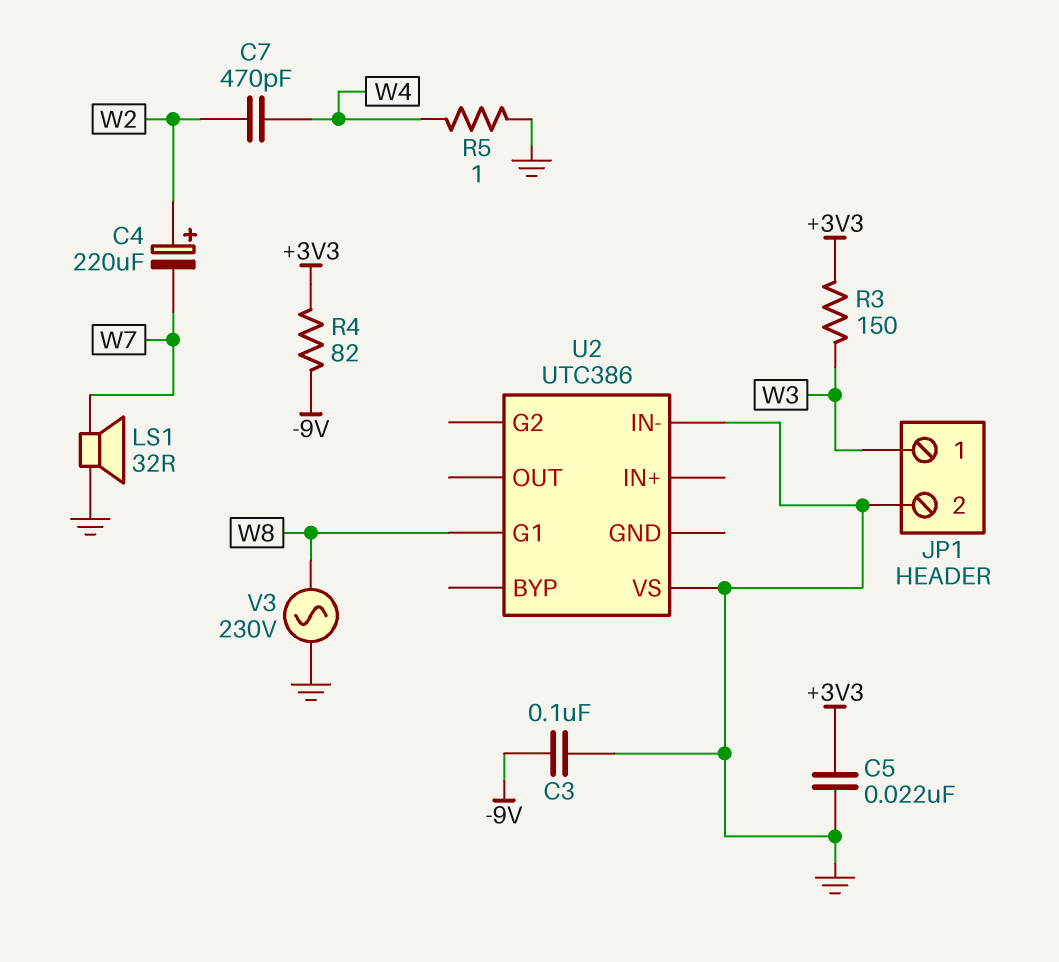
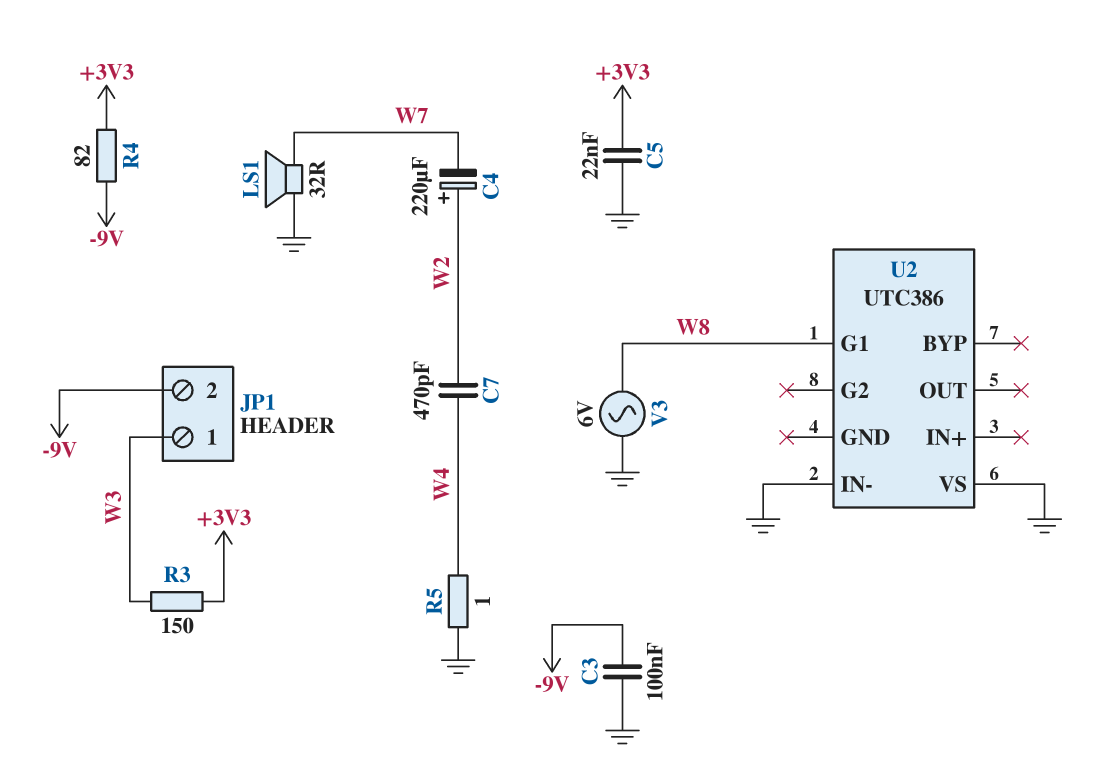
JP1 pin 2: GND -> -9V
V3: AC 230V (GND, W8) -> AC 6V (GND, W8)

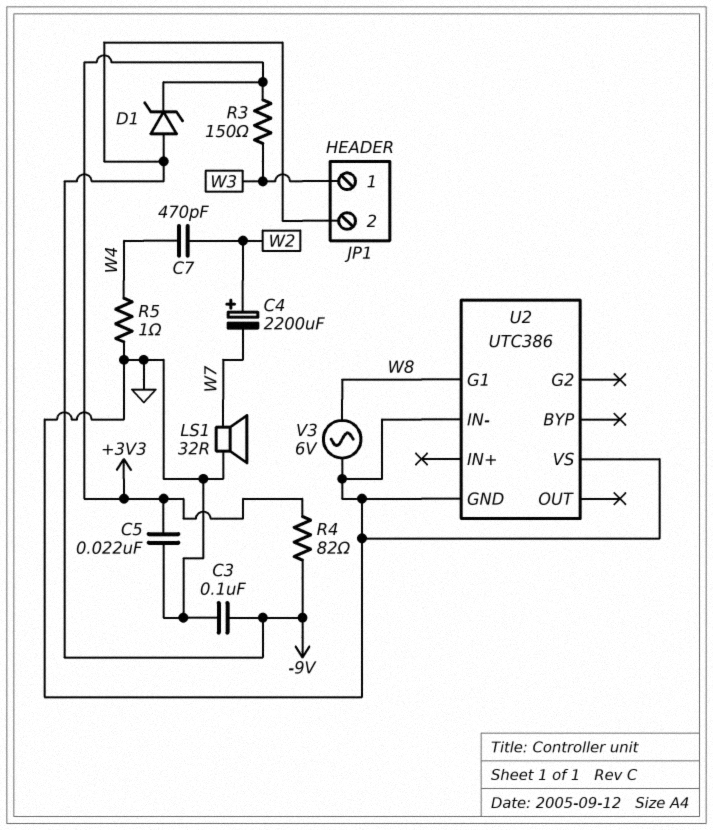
C4: 220uF (plus W2, minus W7) -> 2200uF (plus W2, minus W7)
D1: none -> zener (A -9V, K +3V3)
U2 pin GND: none -> GND

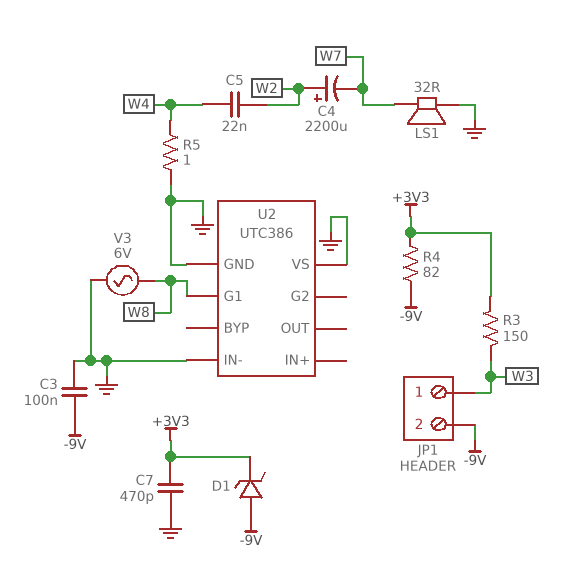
C5: 22nF (+3V3, GND) -> 22nF (W2, W4)
C7: 470pF (W2, W4) -> 470pF (+3V3, GND)

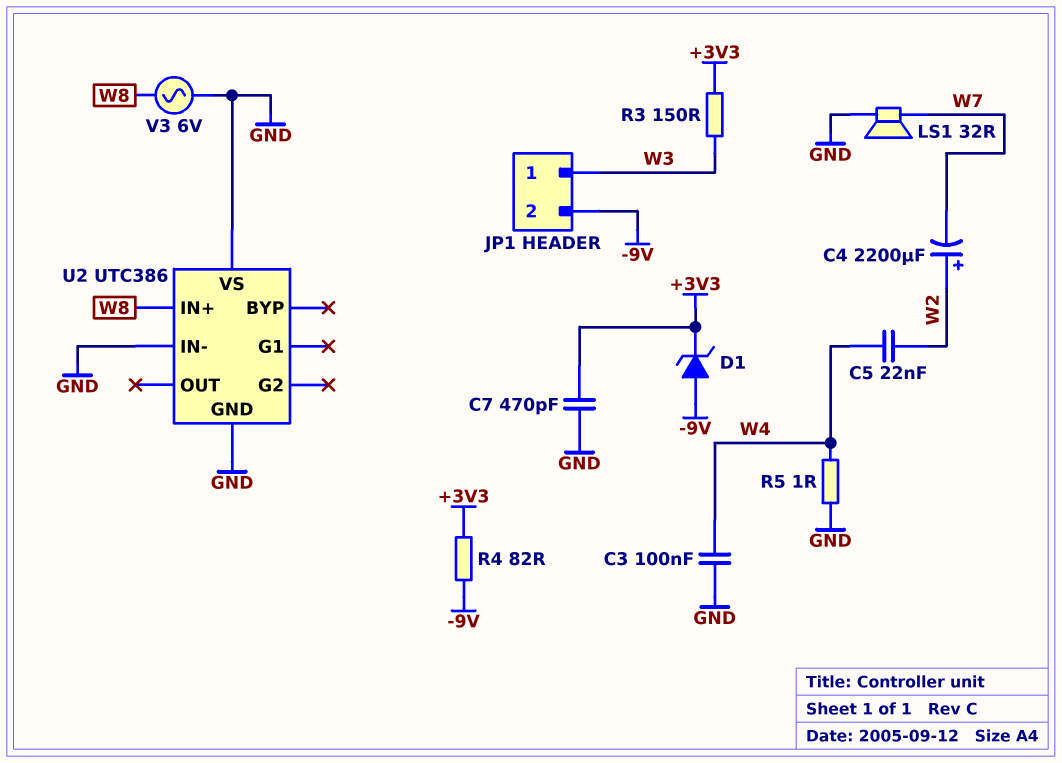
C3: 100nF (-9V, GND) -> 100nF (GND, W4)
U2 pin G1: W8 -> none
U2 pin IN+: none -> W8

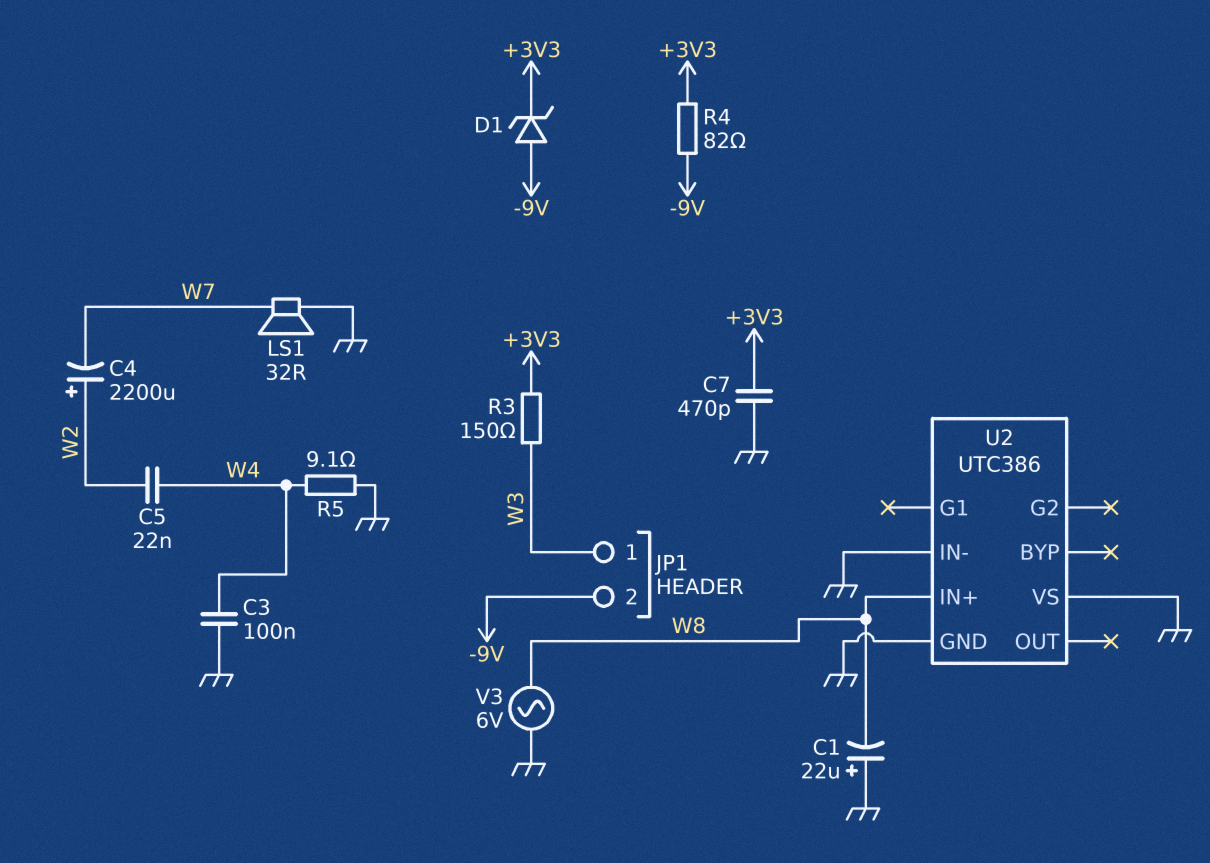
C1: none -> 22uF (plus GND, minus W8)
R5: 1 (GND, W4) -> 9.1 (GND, W4)

